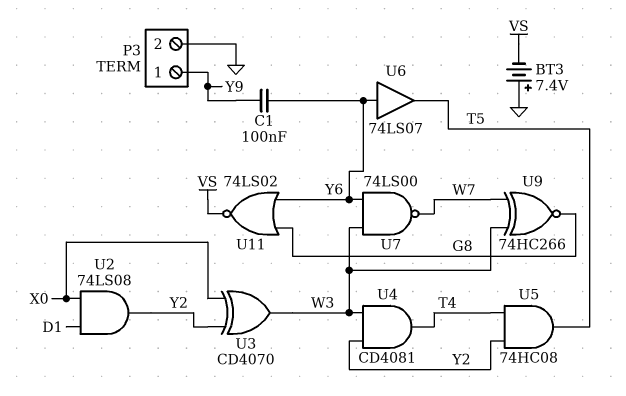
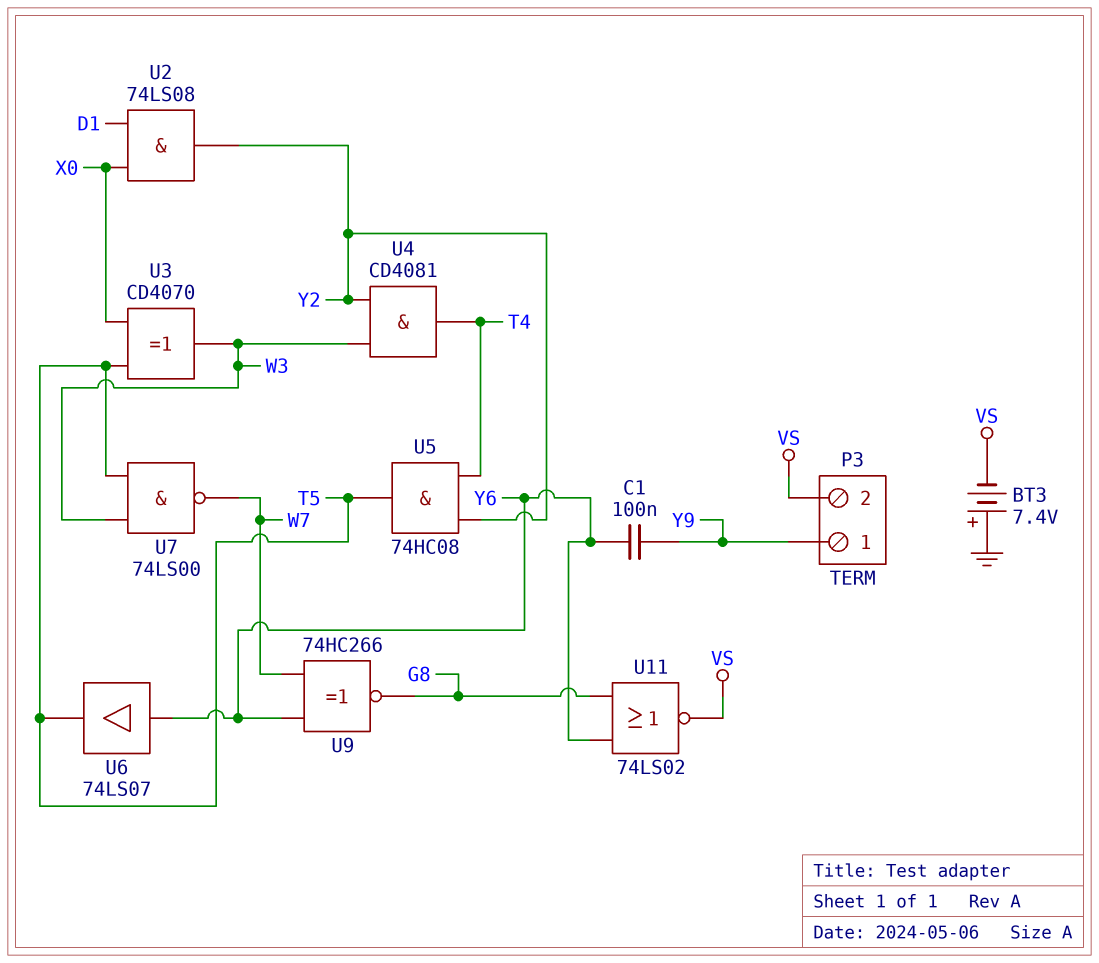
P3 pin 2: GND -> VS
U3: XOR CD4070 (in X0, in Y2, out W3) -> XOR CD4070 (in T5, in X0, out W3)
U7: NAND 74LS00 (in W3, in Y6, out W7) -> NAND 74LS00 (in T5, in W3, out W7)
U9: XNOR 74HC266 (in W3, in W7, out G8) -> XNOR 74HC266 (in W7, in Y6, out G8)

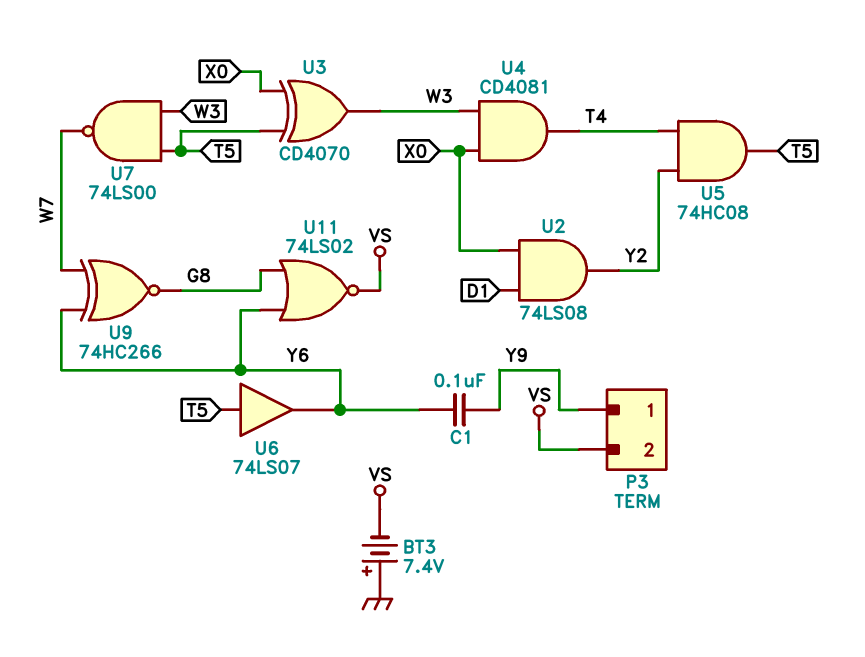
U4: AND CD4081 (in W3, in Y2, out T4) -> AND CD4081 (in W3, in X0, out T4)
U6: buffer 74LS07 (in Y6, out T5) -> buffer 74LS07 (in T5, out Y6)

